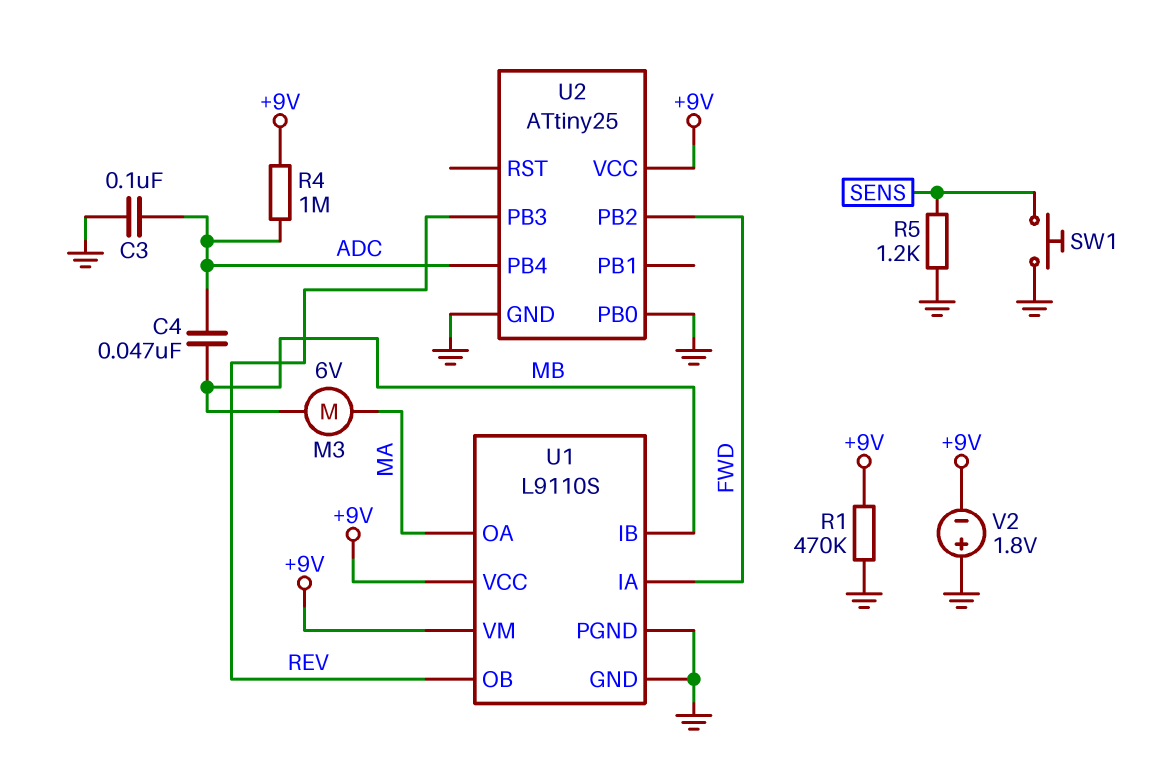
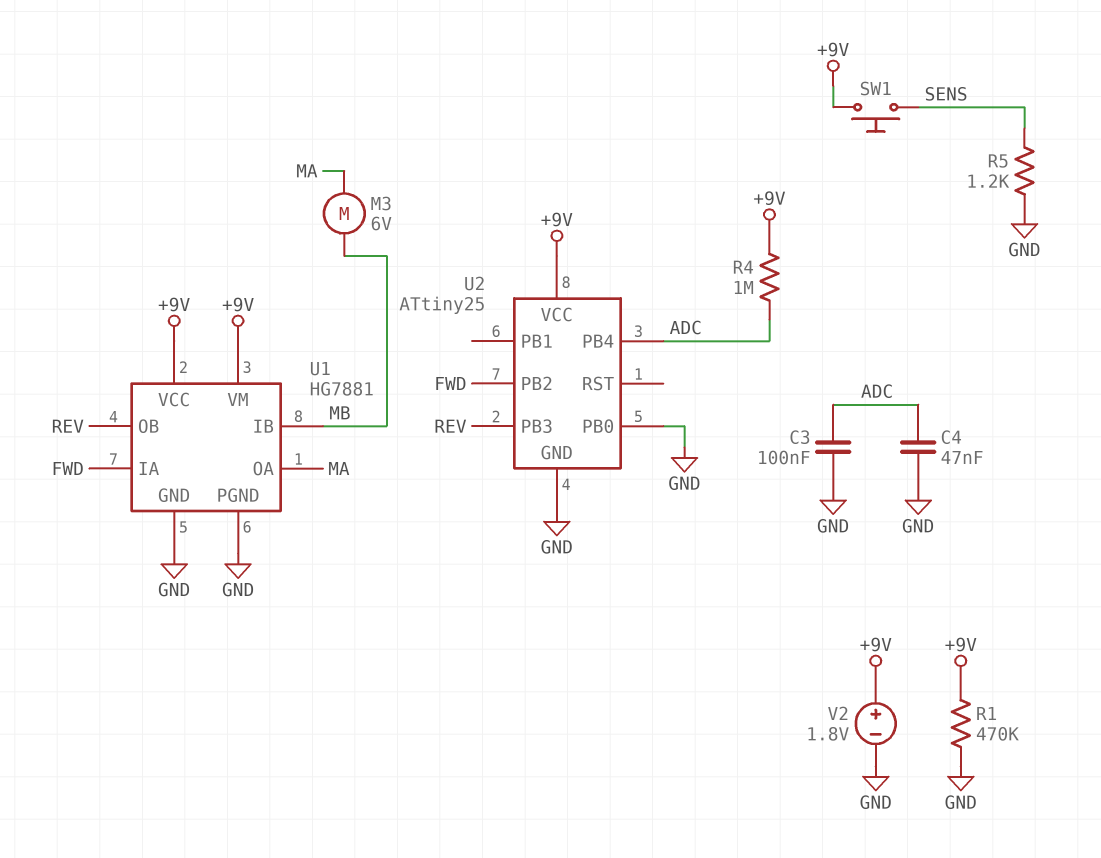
C4: 47nF (ADC, MB) -> 47nF (ADC, GND)
SW1: button (GND, SENS) -> button (+9V, SENS)
U1: L9110S -> HG7881
V2: 1.8V (plus GND, minus +9V) -> 1.8V (plus +9V, minus GND)

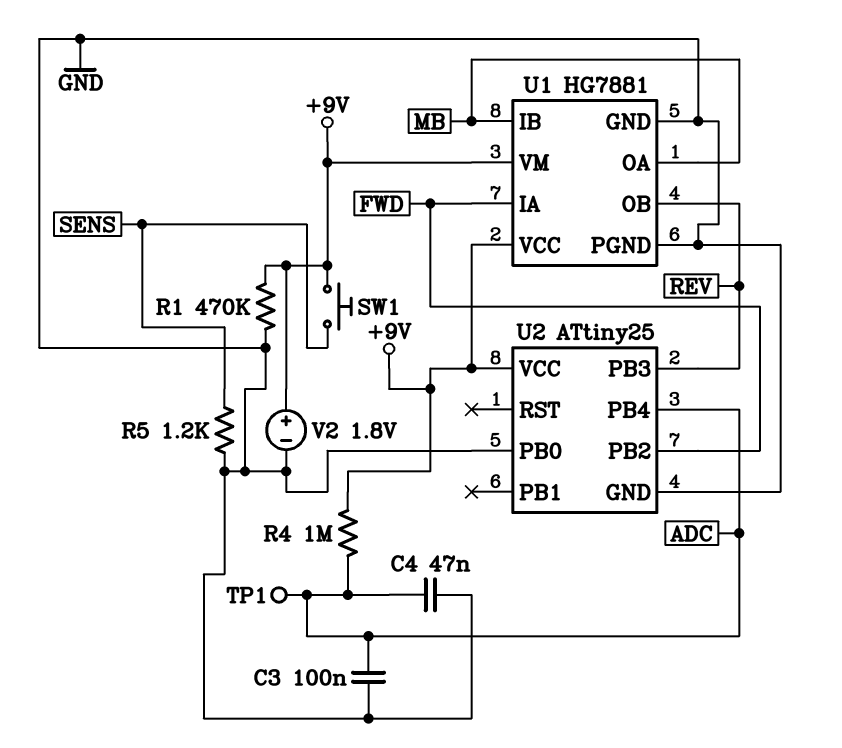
M3: motor 6V (MA, MB) -> none
TP1: none -> test point (ADC)
U1 pin OA: MA -> MB

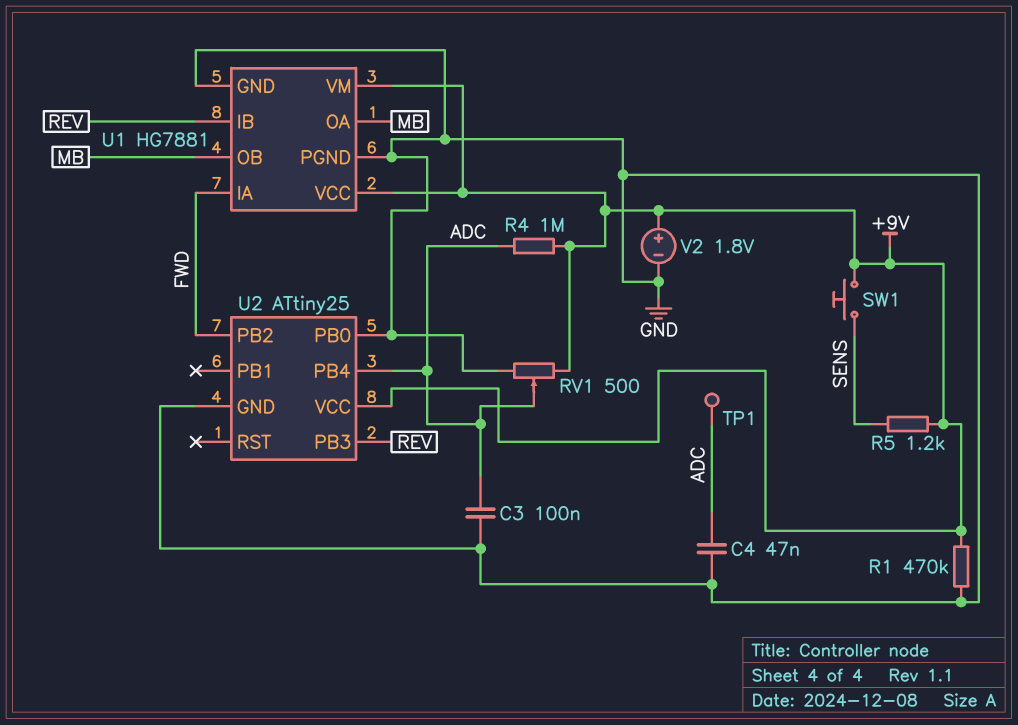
R5: 1.2k (GND, SENS) -> 1.2k (+9V, SENS)
RV1: none -> 500 (+9V, GND, wiper ADC)
U1 pin IB: MB -> REV
U1 pin OB: REV -> MB

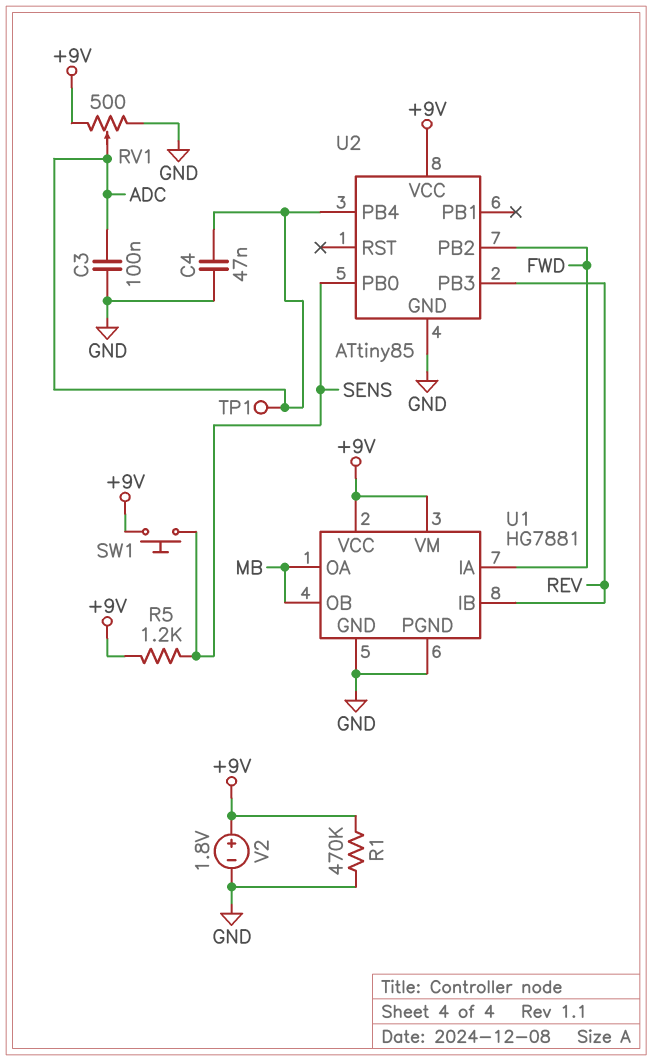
R4: 1M (+9V, ADC) -> none
U2: ATtiny25 -> ATtiny85
U2 pin PB0: GND -> SENS

